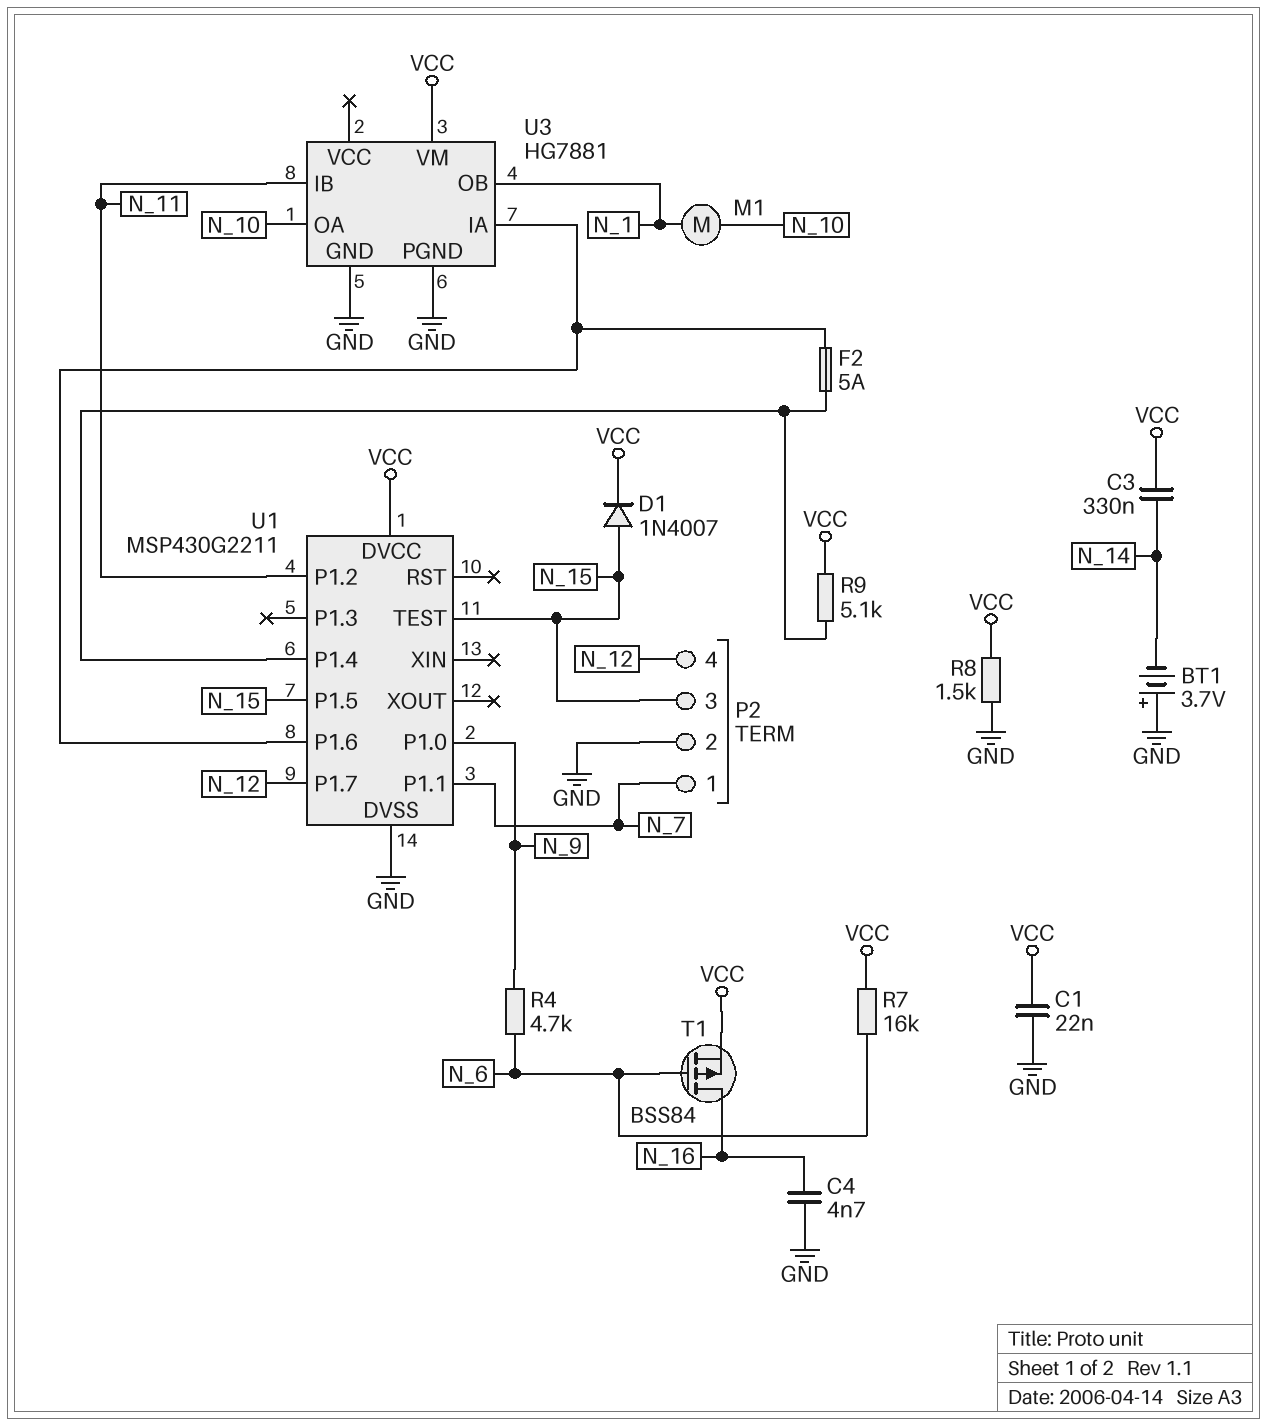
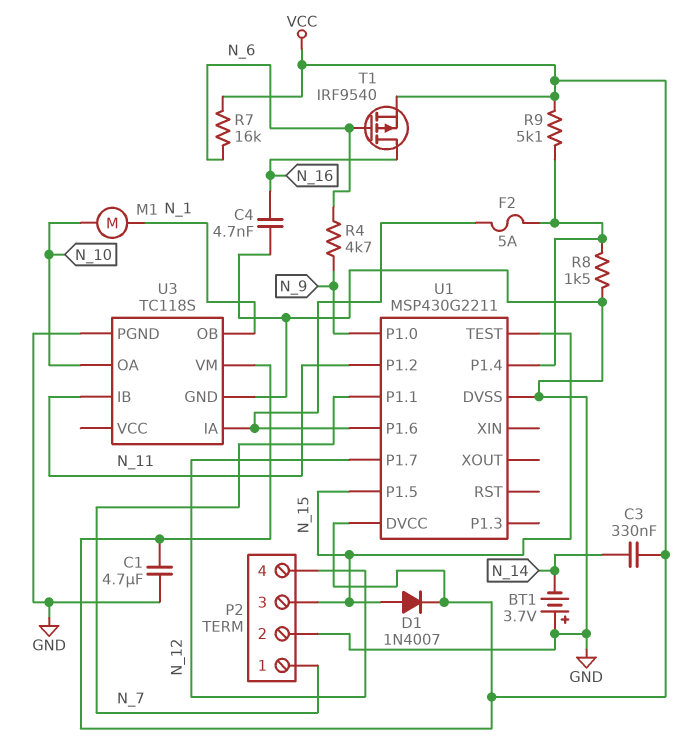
C1: 22nF (GND, VCC) -> 4.7uF (GND, VCC)
R8: 1.5k (GND, VCC) -> 1.5k (GND, U1/P1.4)
T1: PMOS BSS84 (G N_6, D N_16, S VCC) -> PMOS IRF9540 (G N_6, D N_16, S VCC)
U3: HG7881 -> TC118S

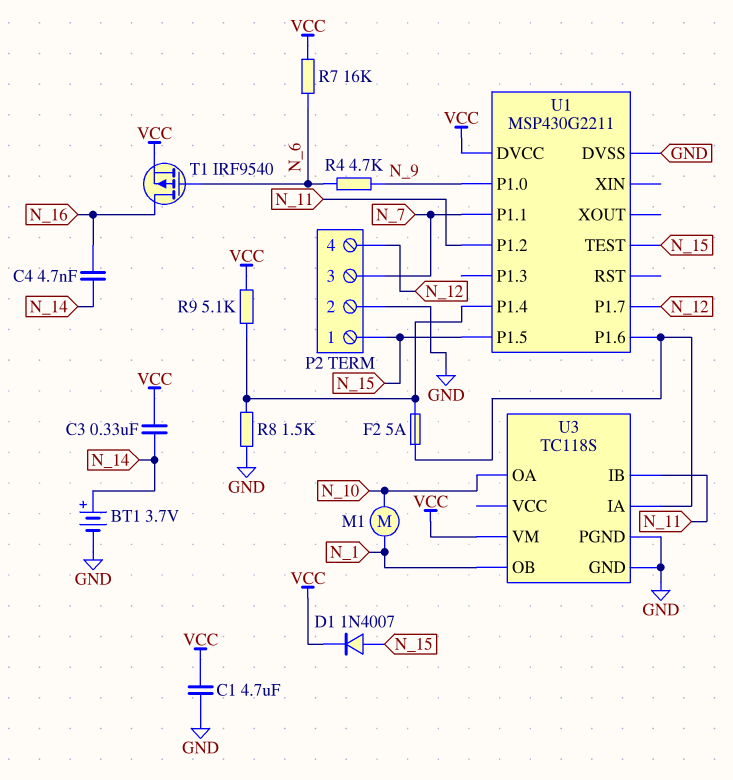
BT1: 3.7V (plus GND, minus N_14) -> 3.7V (plus N_14, minus GND)
C4: 4.7nF (GND, N_16) -> 4.7nF (N_14, N_16)
P2 pin 1: N_7 -> N_15
P2 pin 3: N_15 -> N_7

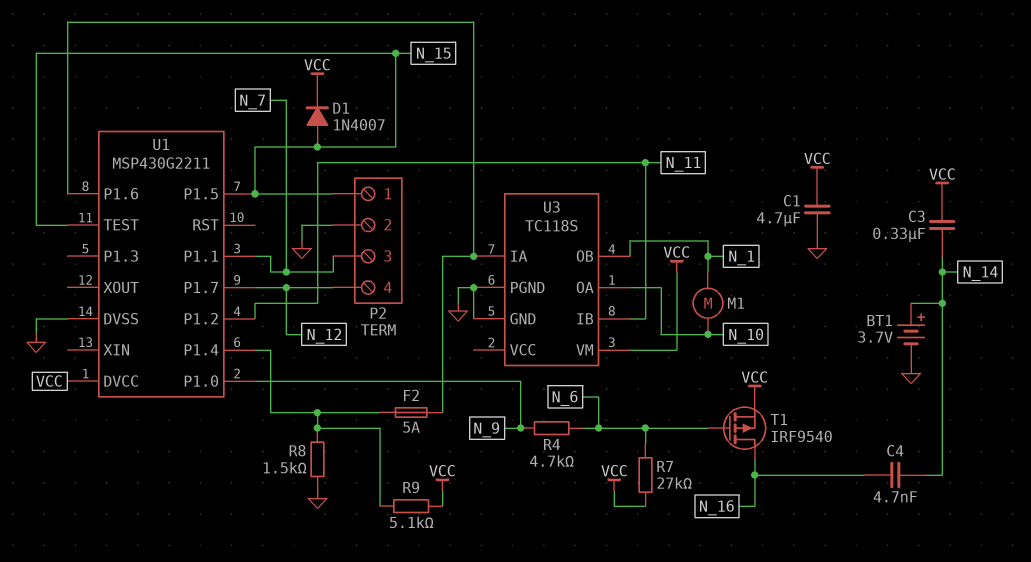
R7: 16k (N_6, VCC) -> 27k (N_6, VCC)

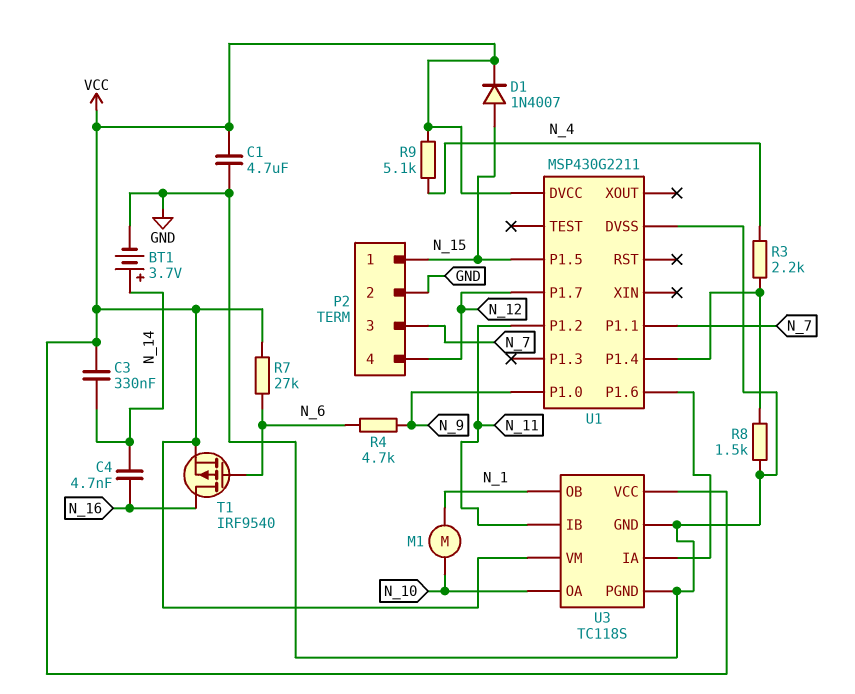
F2: 5A (U1/P1.4, U1/P1.6) -> none
R3: none -> 2.2k (N_4, U1/P1.4)
R9: 5.1k (U1/P1.4, VCC) -> 5.1k (N_4, VCC)
U1 pin TEST: N_15 -> none
U3 pin VCC: none -> VCC

